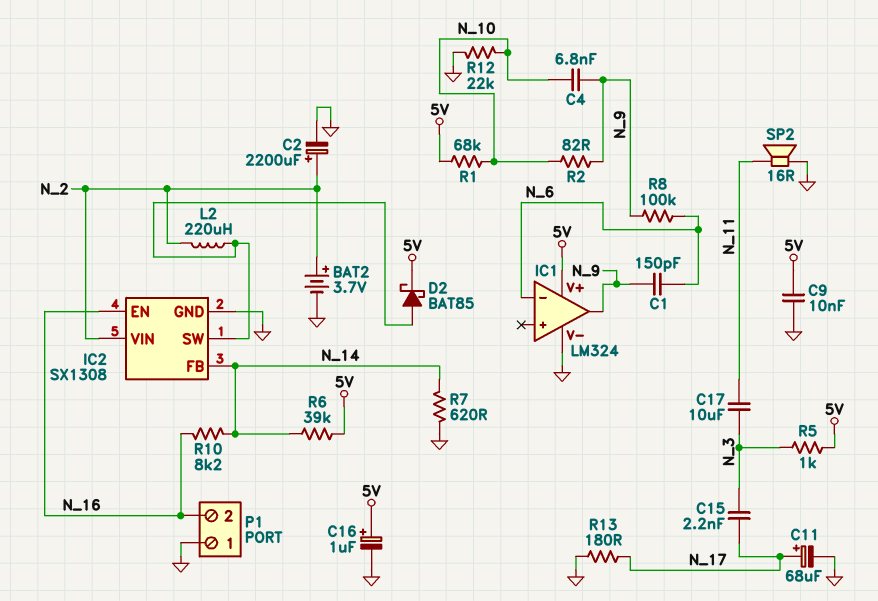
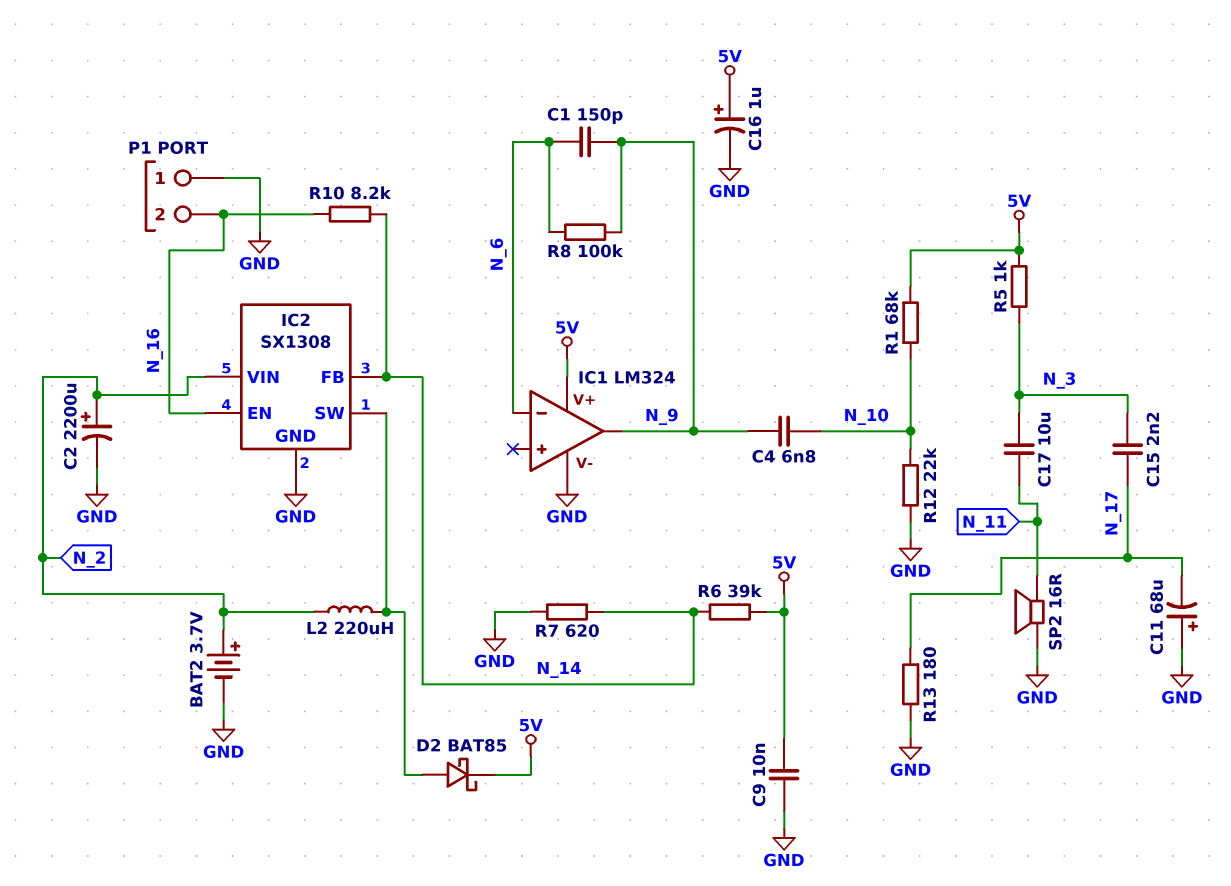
C11: 68uF (plus N_17, minus GND) -> 68uF (plus GND, minus N_17)
R2: 82 (N_9, N_10) -> none

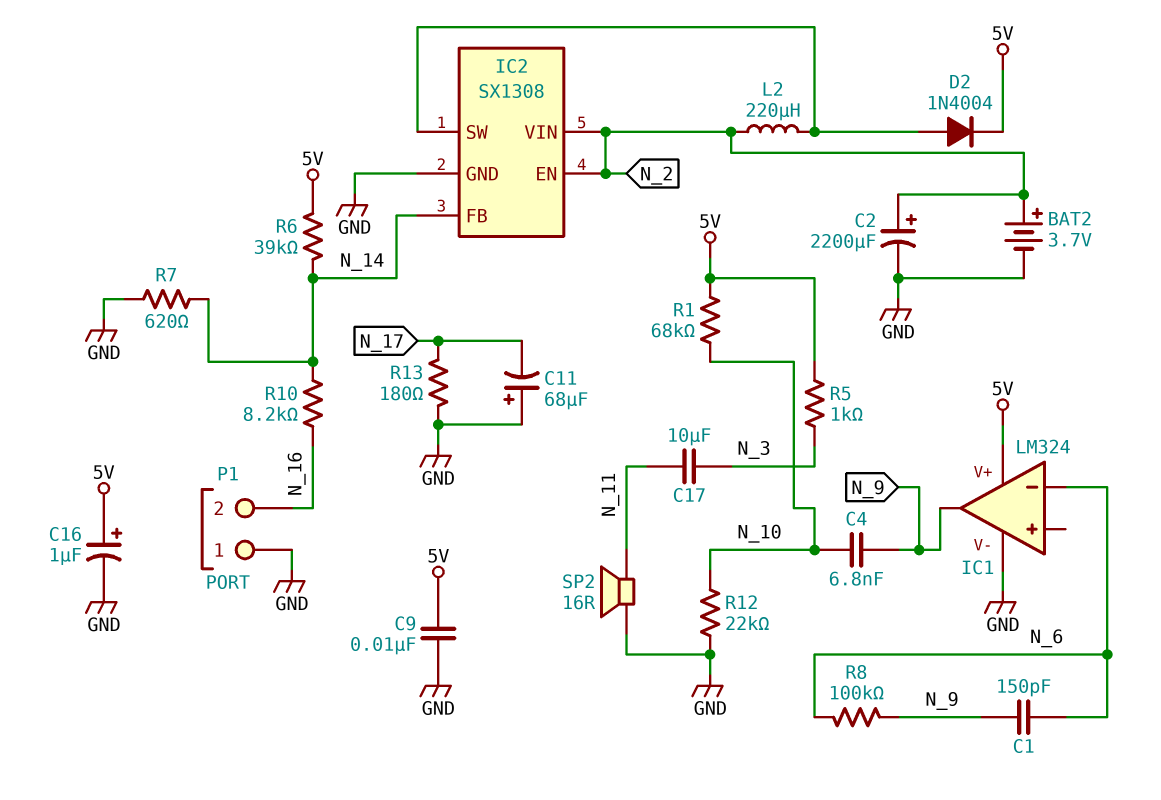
C15: 2.2nF (N_3, N_17) -> none
D2: schottky BAT85 (A IC2/SW, K 5V) -> diode 1N4004 (A IC2/SW, K 5V)
IC2 pin EN: N_16 -> N_2

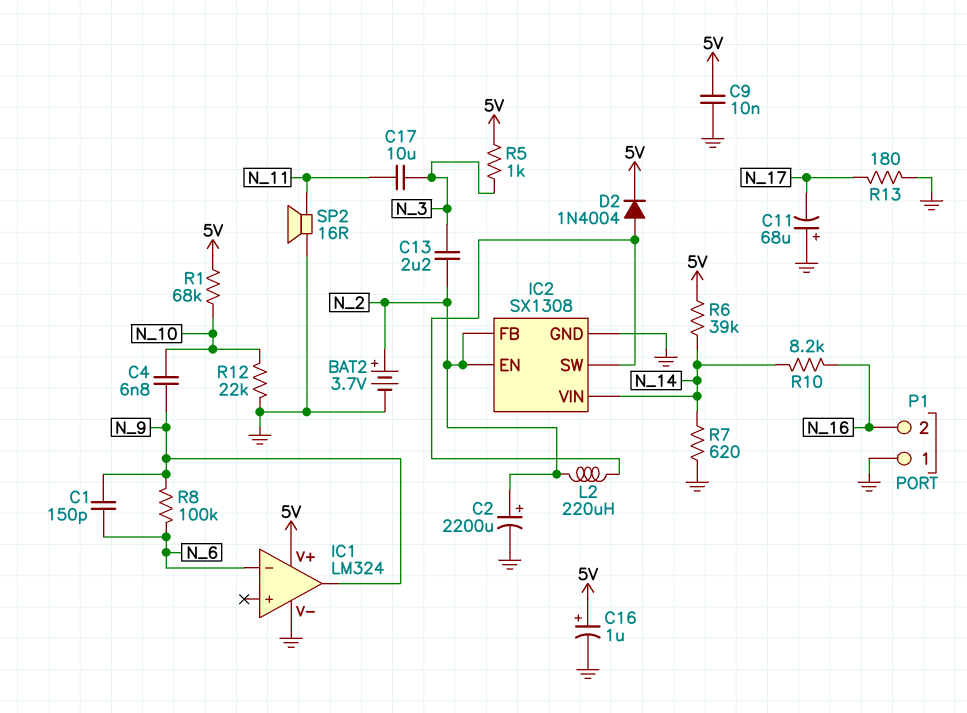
C13: none -> 2.2uF (N_2, N_3)
IC2 pin FB: N_14 -> N_2
IC2 pin VIN: N_2 -> N_14

